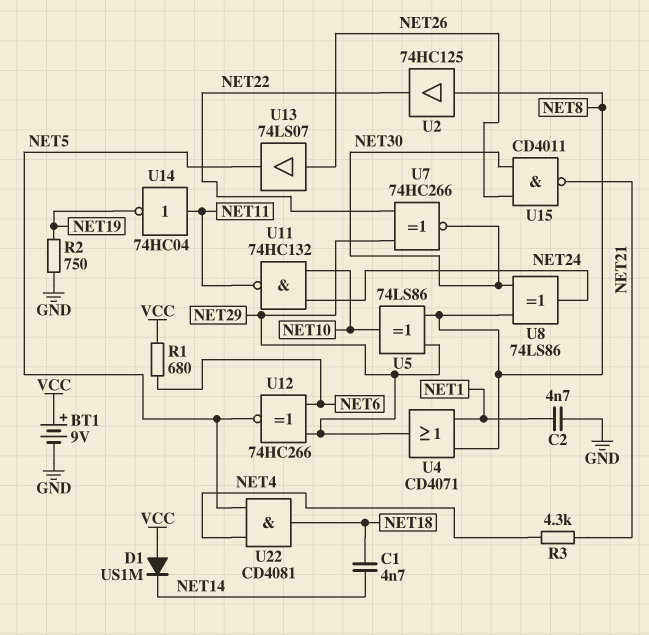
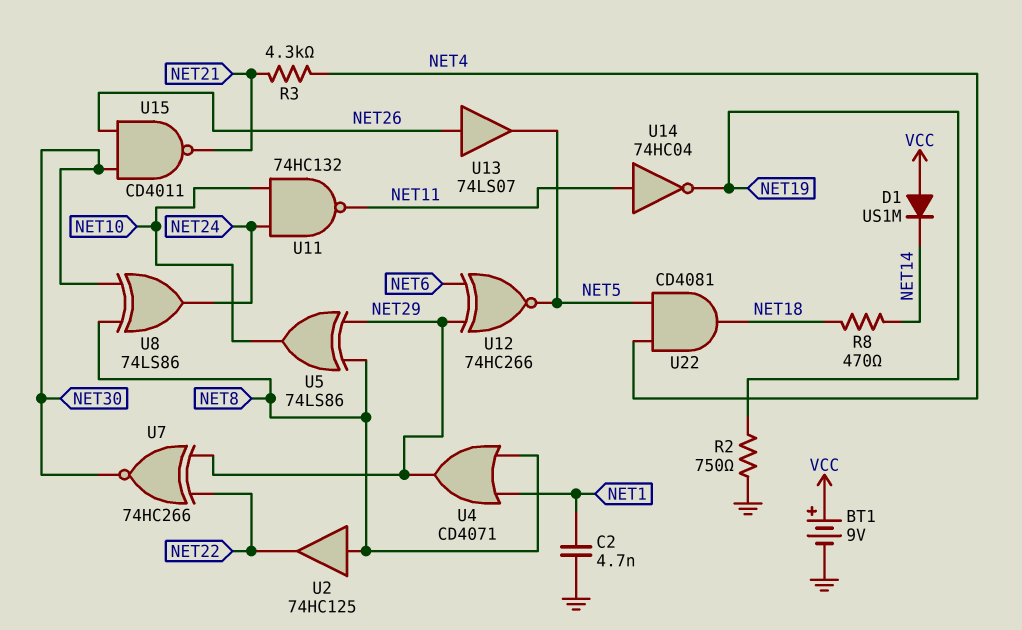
C1: 4.7nF (NET14, NET18) -> none
R1: 680 (NET6, VCC) -> none
R8: none -> 470 (NET14, NET18)

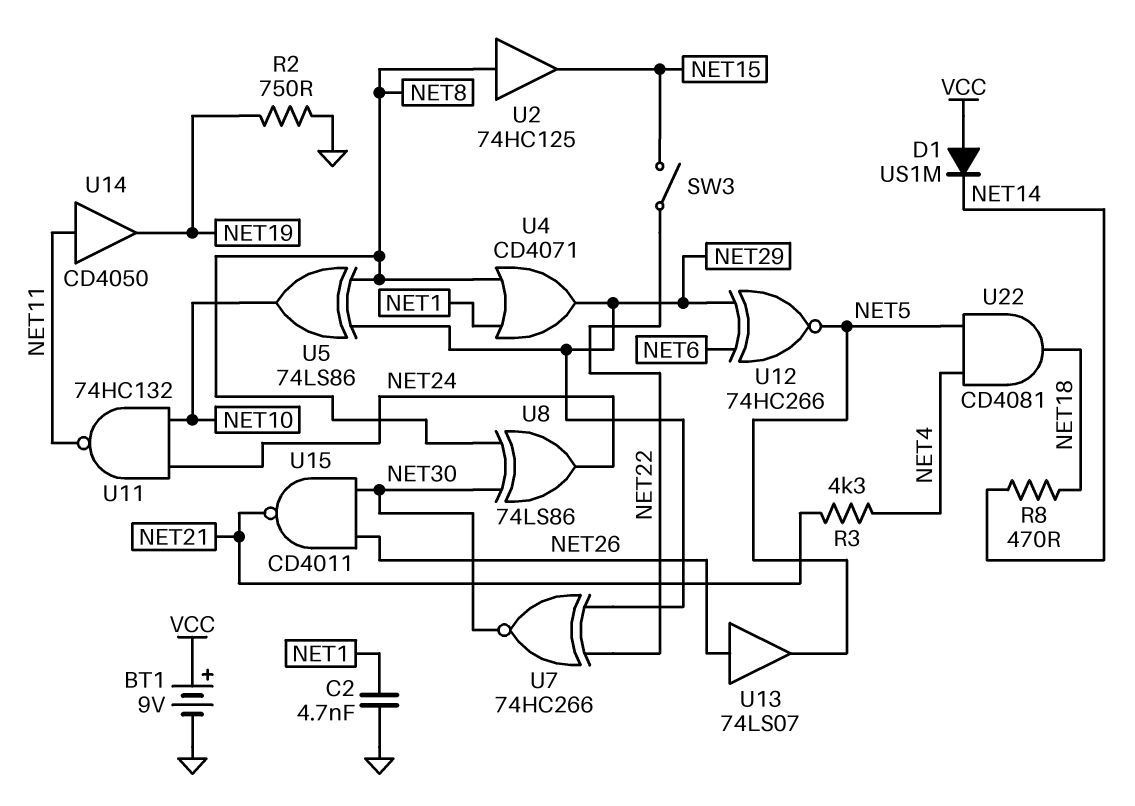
SW3: none -> switch (NET15, NET22)
U2: buffer 74HC125 (in NET8, out NET22) -> buffer 74HC125 (in NET8, out NET15)
U14: NOT 74HC04 (in NET11, out NET19) -> buffer CD4050 (in NET11, out NET19)

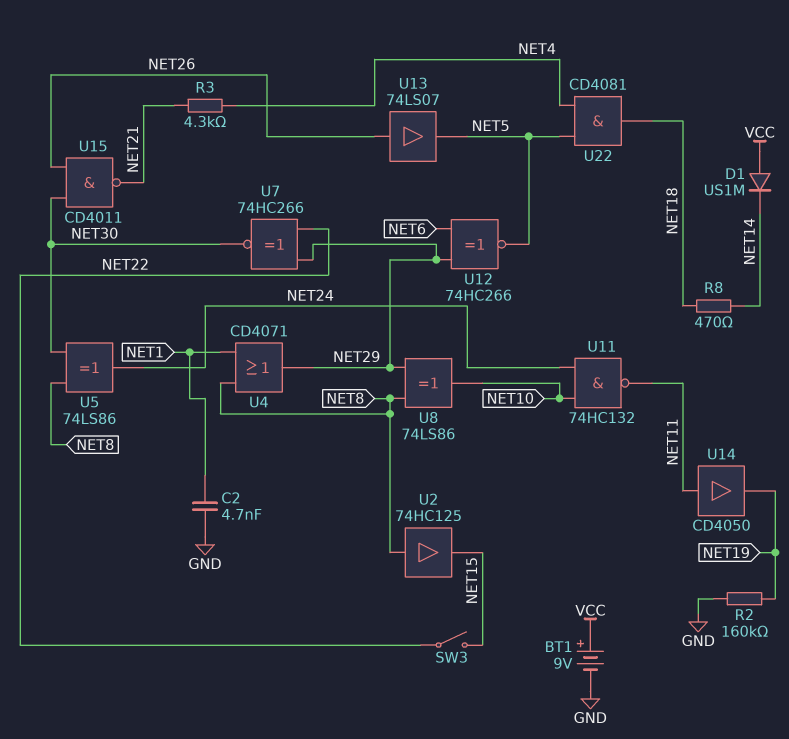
R2: 750 (GND, NET19) -> 160k (GND, NET19)
U5: XOR 74LS86 (in NET8, in NET29, out NET10) -> XOR 74LS86 (in NET8, in NET30, out NET24)
U8: XOR 74LS86 (in NET8, in NET30, out NET24) -> XOR 74LS86 (in NET8, in NET29, out NET10)

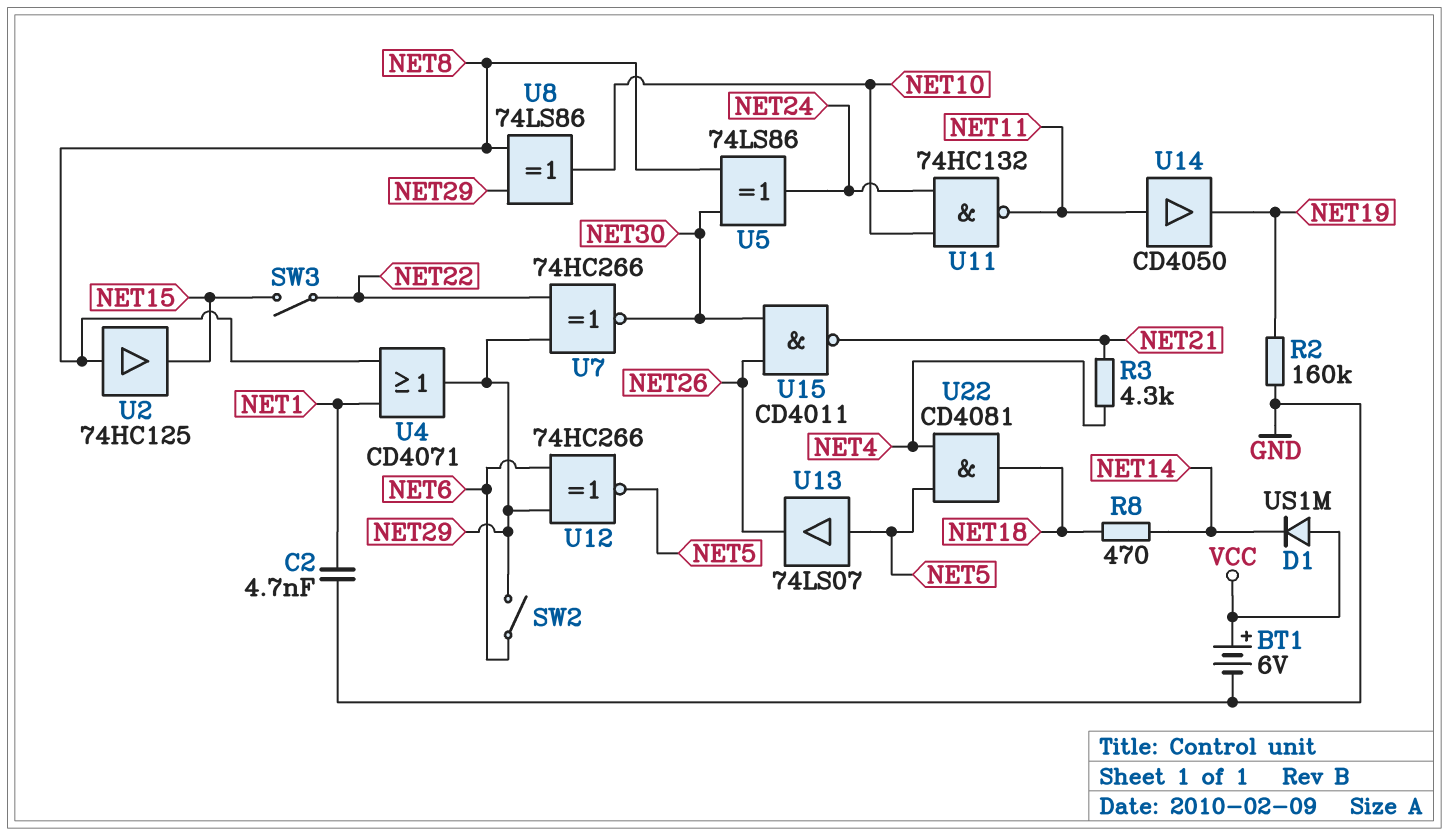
BT1: 9V (plus VCC, minus GND) -> 6V (plus VCC, minus GND)
SW2: none -> switch (NET6, NET29)
U13: buffer 74LS07 (in NET26, out NET5) -> buffer 74LS07 (in NET5, out NET26)

